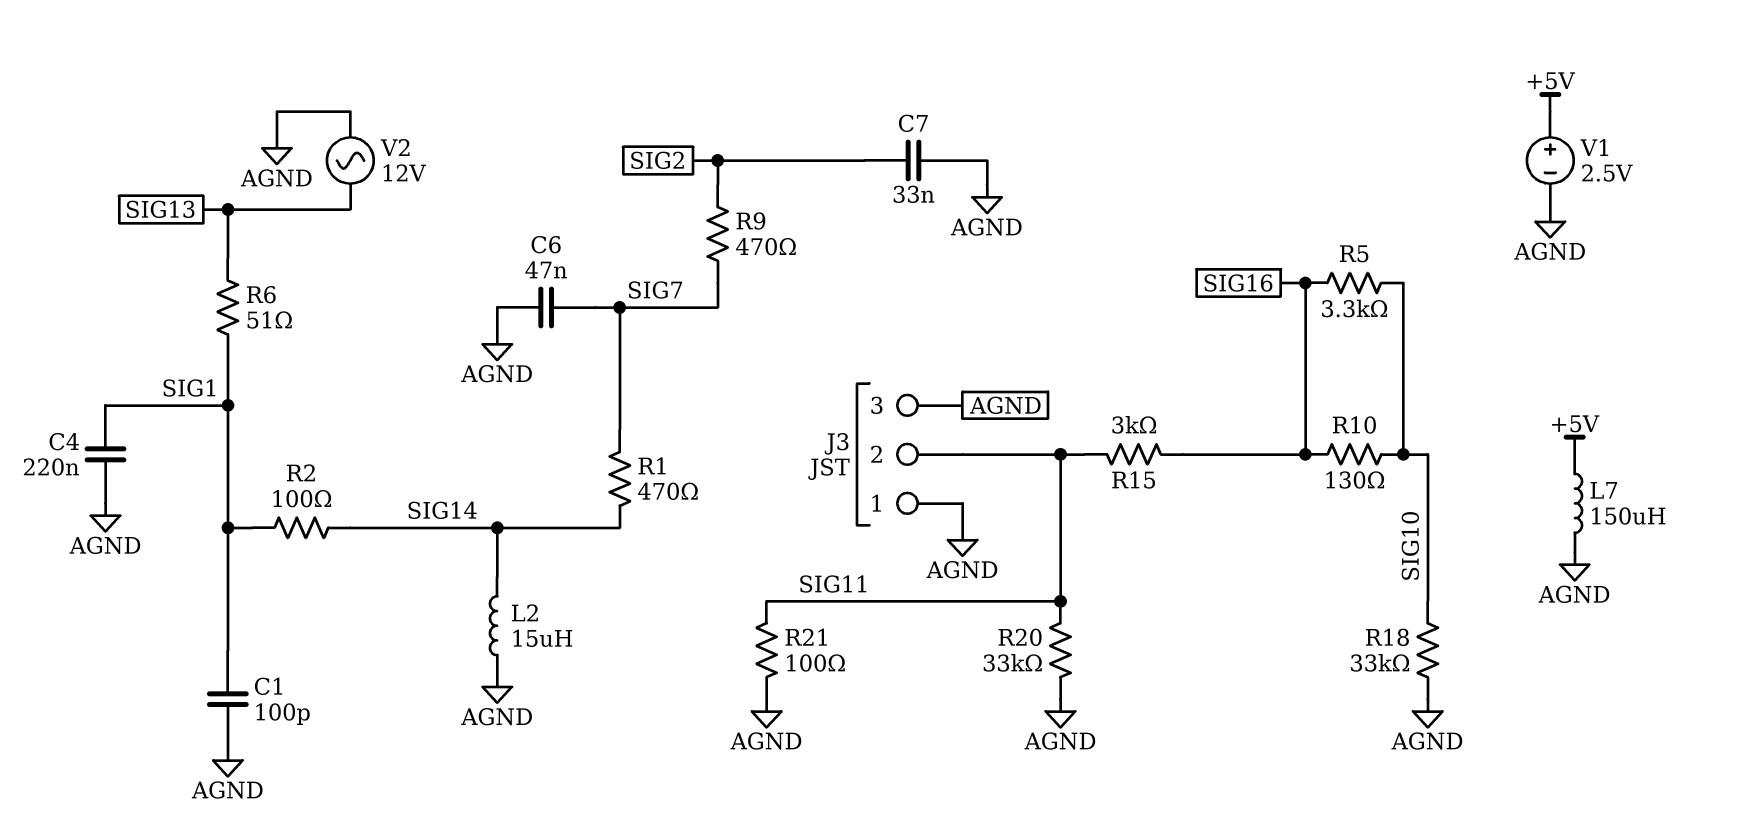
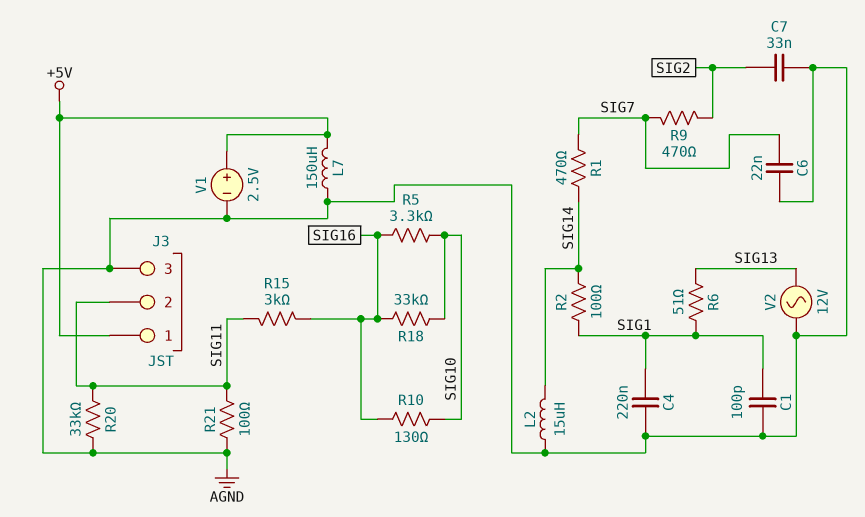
C6: 47nF (AGND, SIG7) -> 22nF (AGND, SIG7)
J3 pin 1: AGND -> +5V
R18: 33k (AGND, SIG10) -> 33k (SIG10, SIG16)

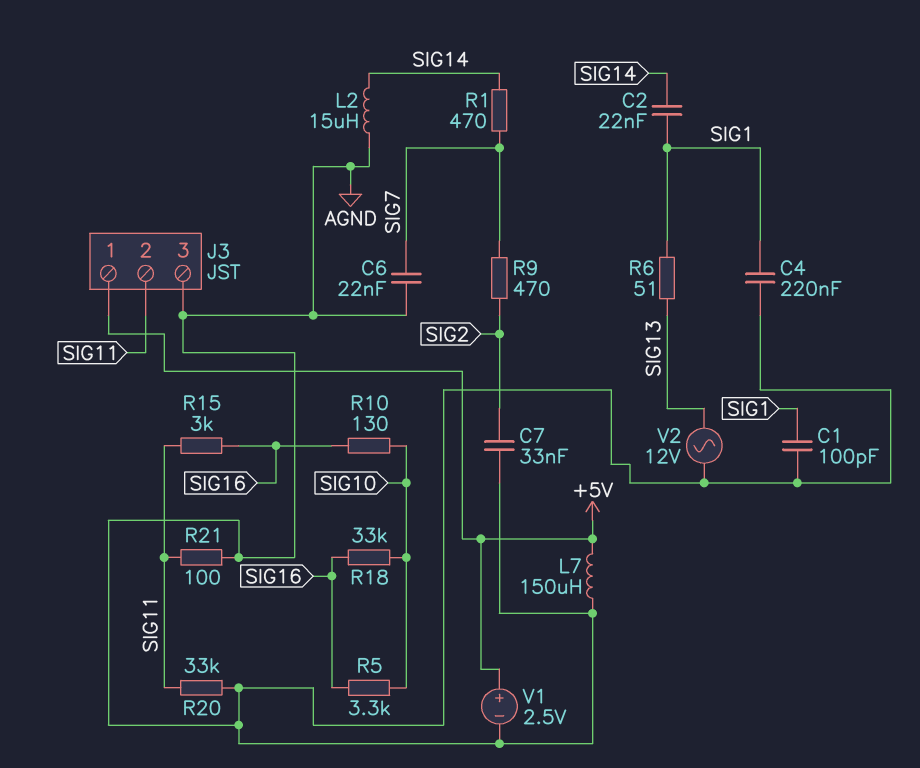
C2: none -> 22nF (SIG1, SIG14)
R2: 100 (SIG1, SIG14) -> none

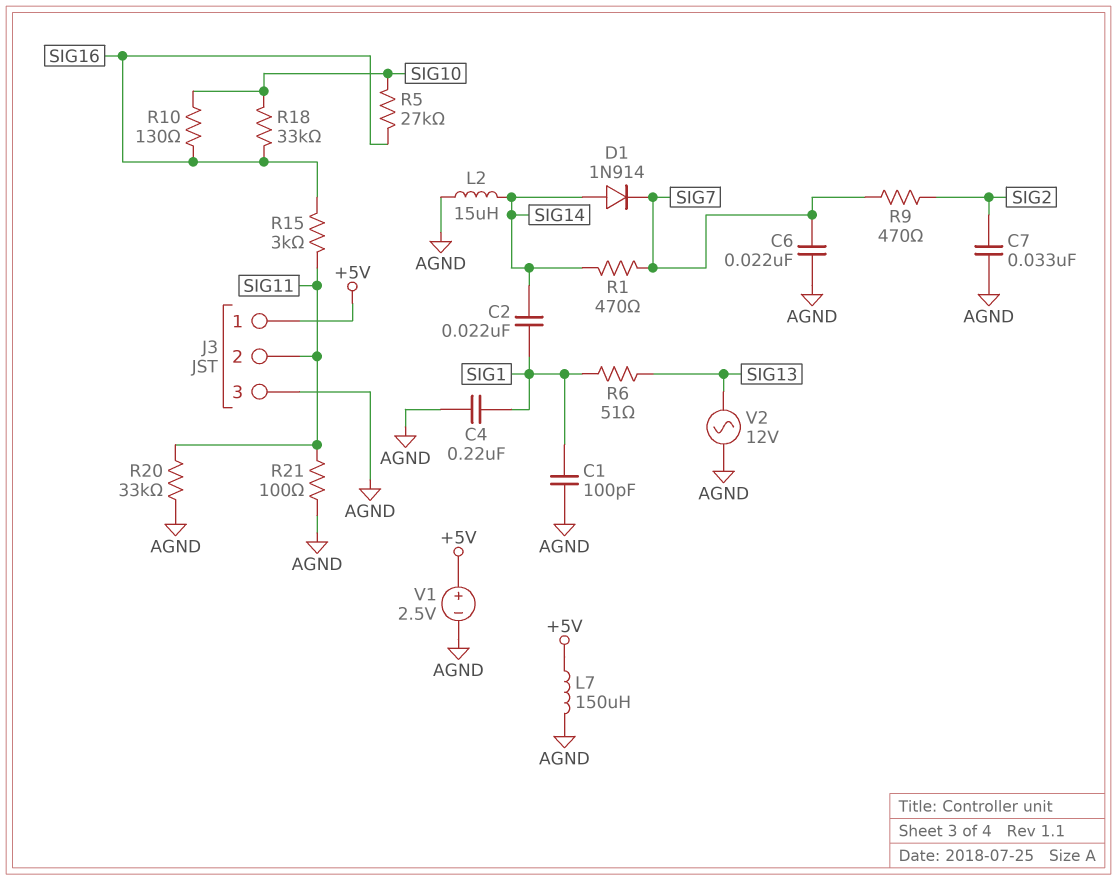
D1: none -> diode 1N914 (A SIG14, K SIG7)
R5: 3.3k (SIG10, SIG16) -> 27k (SIG10, SIG16)

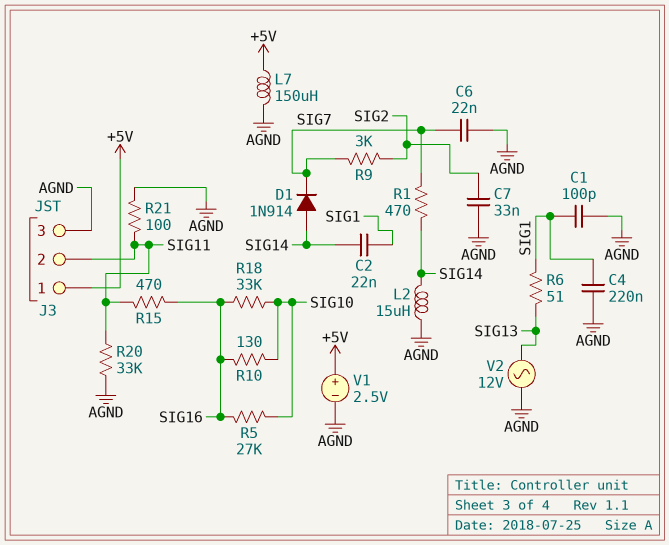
R9: 470 (SIG2, SIG7) -> 3k (SIG2, SIG7)
R15: 3k (SIG11, SIG16) -> 470 (SIG11, SIG16)

